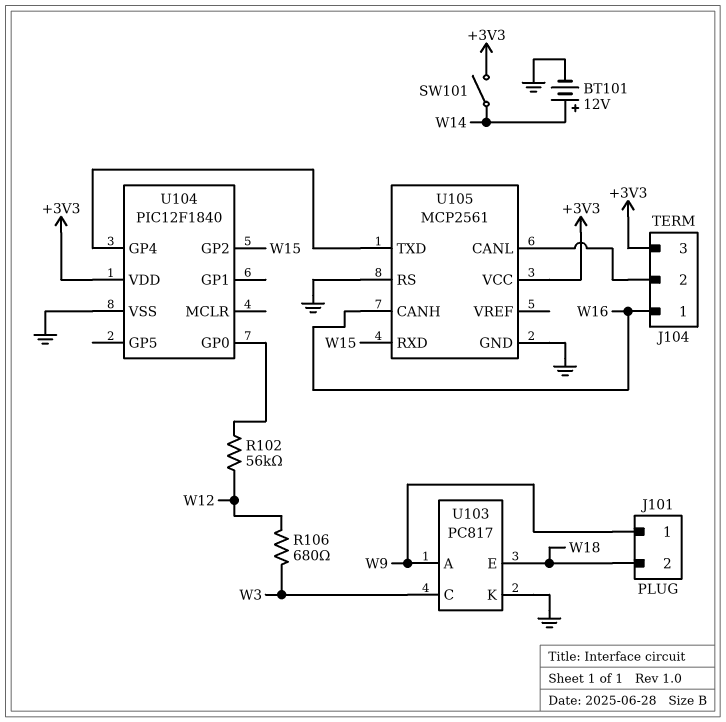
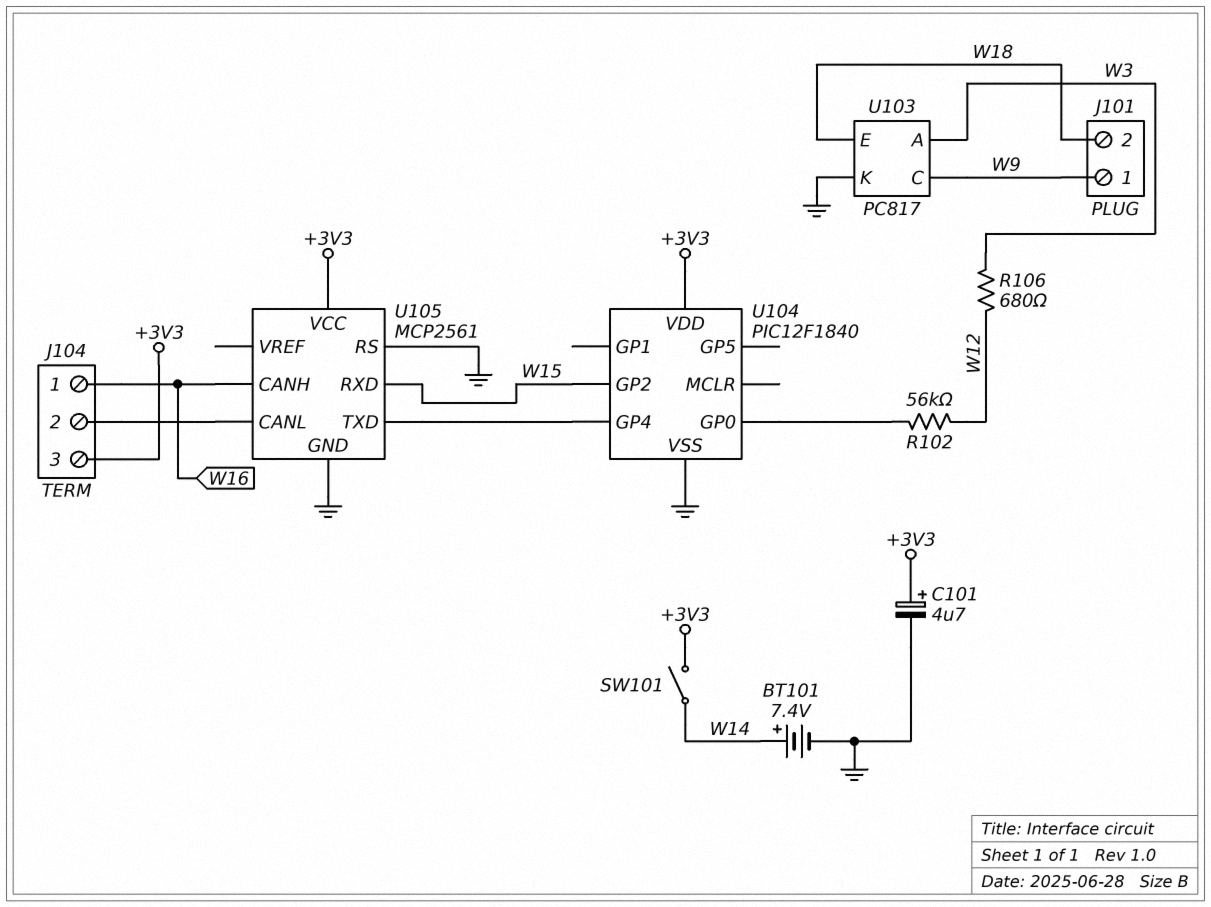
BT101: 12V (plus W14, minus GND) -> 7.4V (plus W14, minus GND)
C101: none -> 4.7uF (plus +3V3, minus GND)
U103 pin A: W9 -> W3
U103 pin C: W3 -> W9

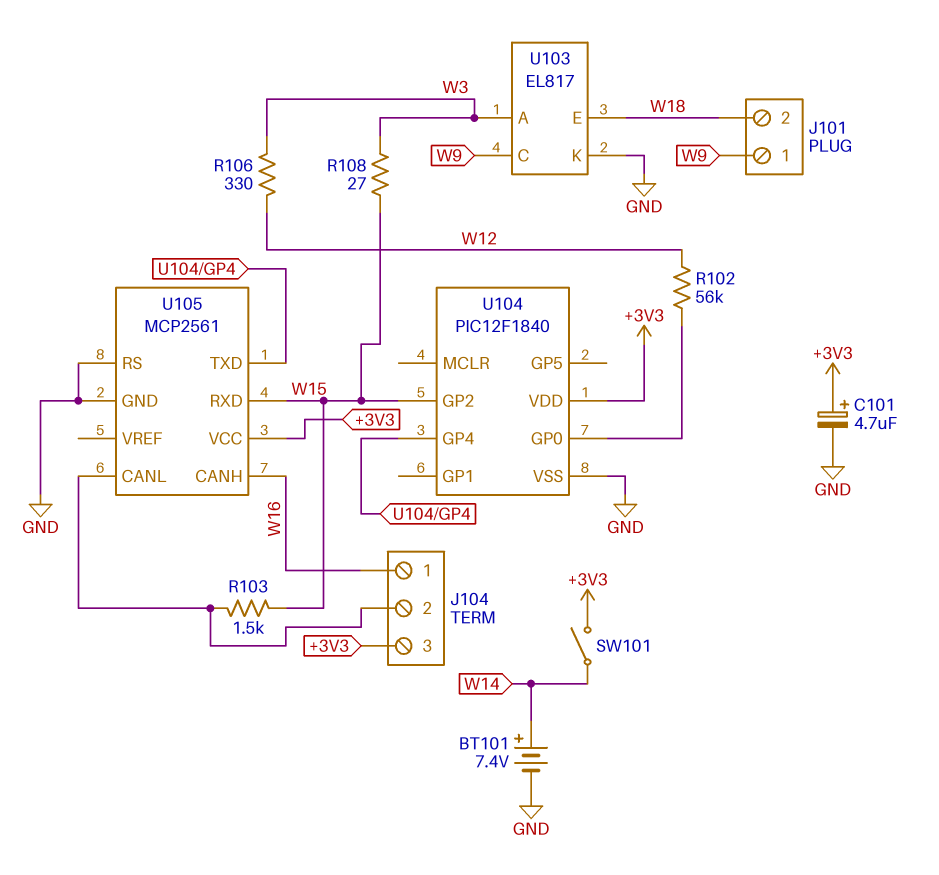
R103: none -> 1.5k (J104/2, W15)
R106: 680 (W3, W12) -> 330 (W3, W12)
R108: none -> 27 (W3, W15)
U103: PC817 -> EL817

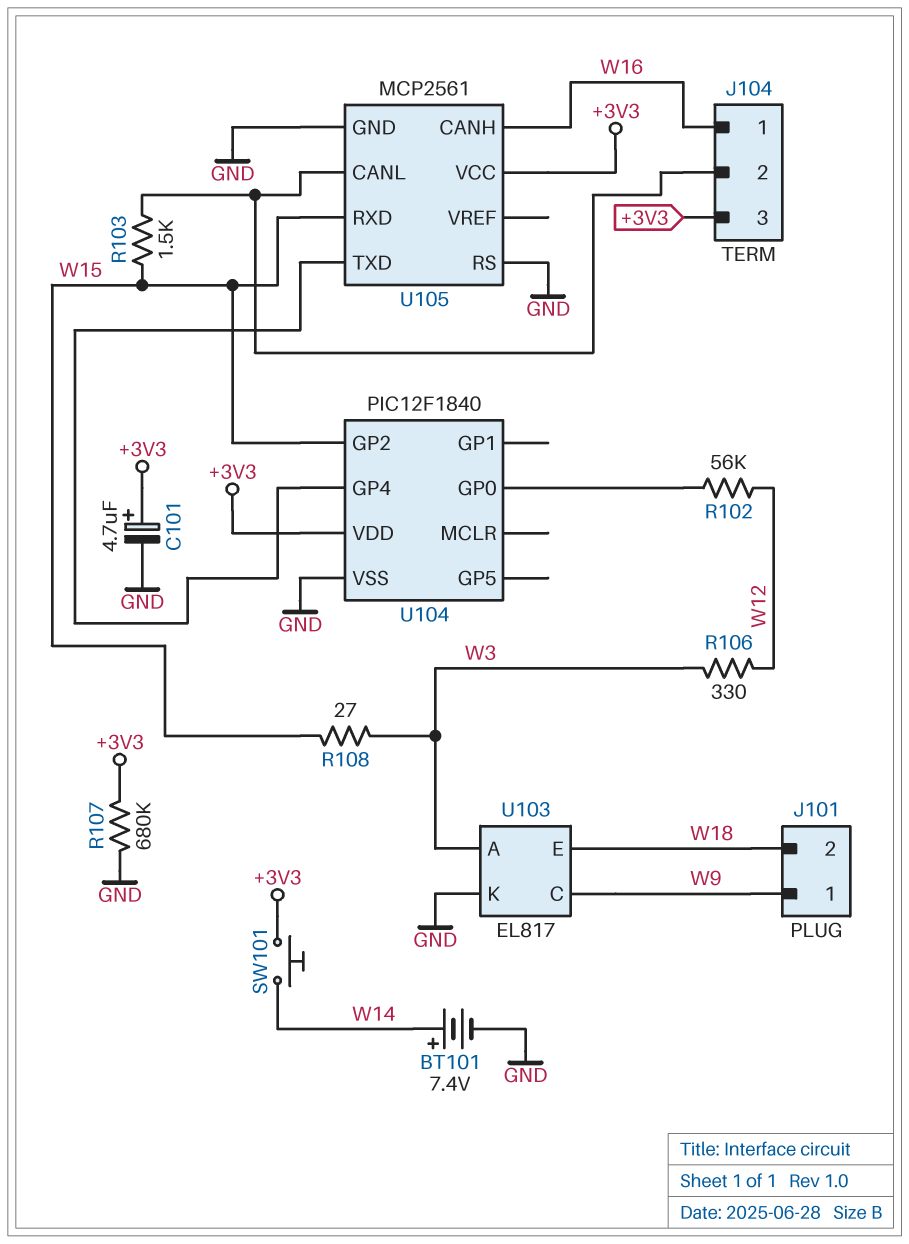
R107: none -> 680k (+3V3, GND)
SW101: switch (+3V3, W14) -> button (+3V3, W14)

